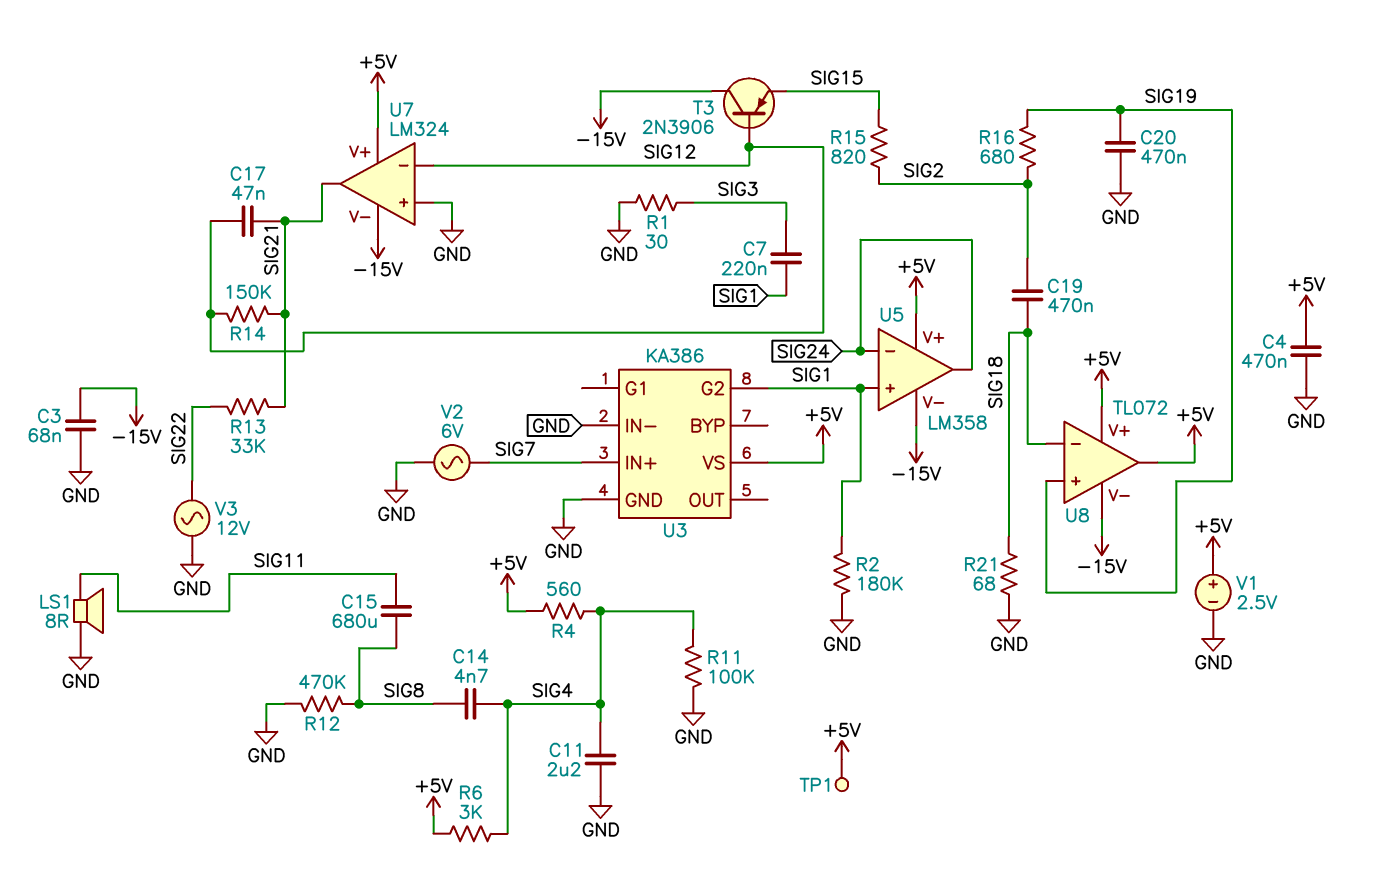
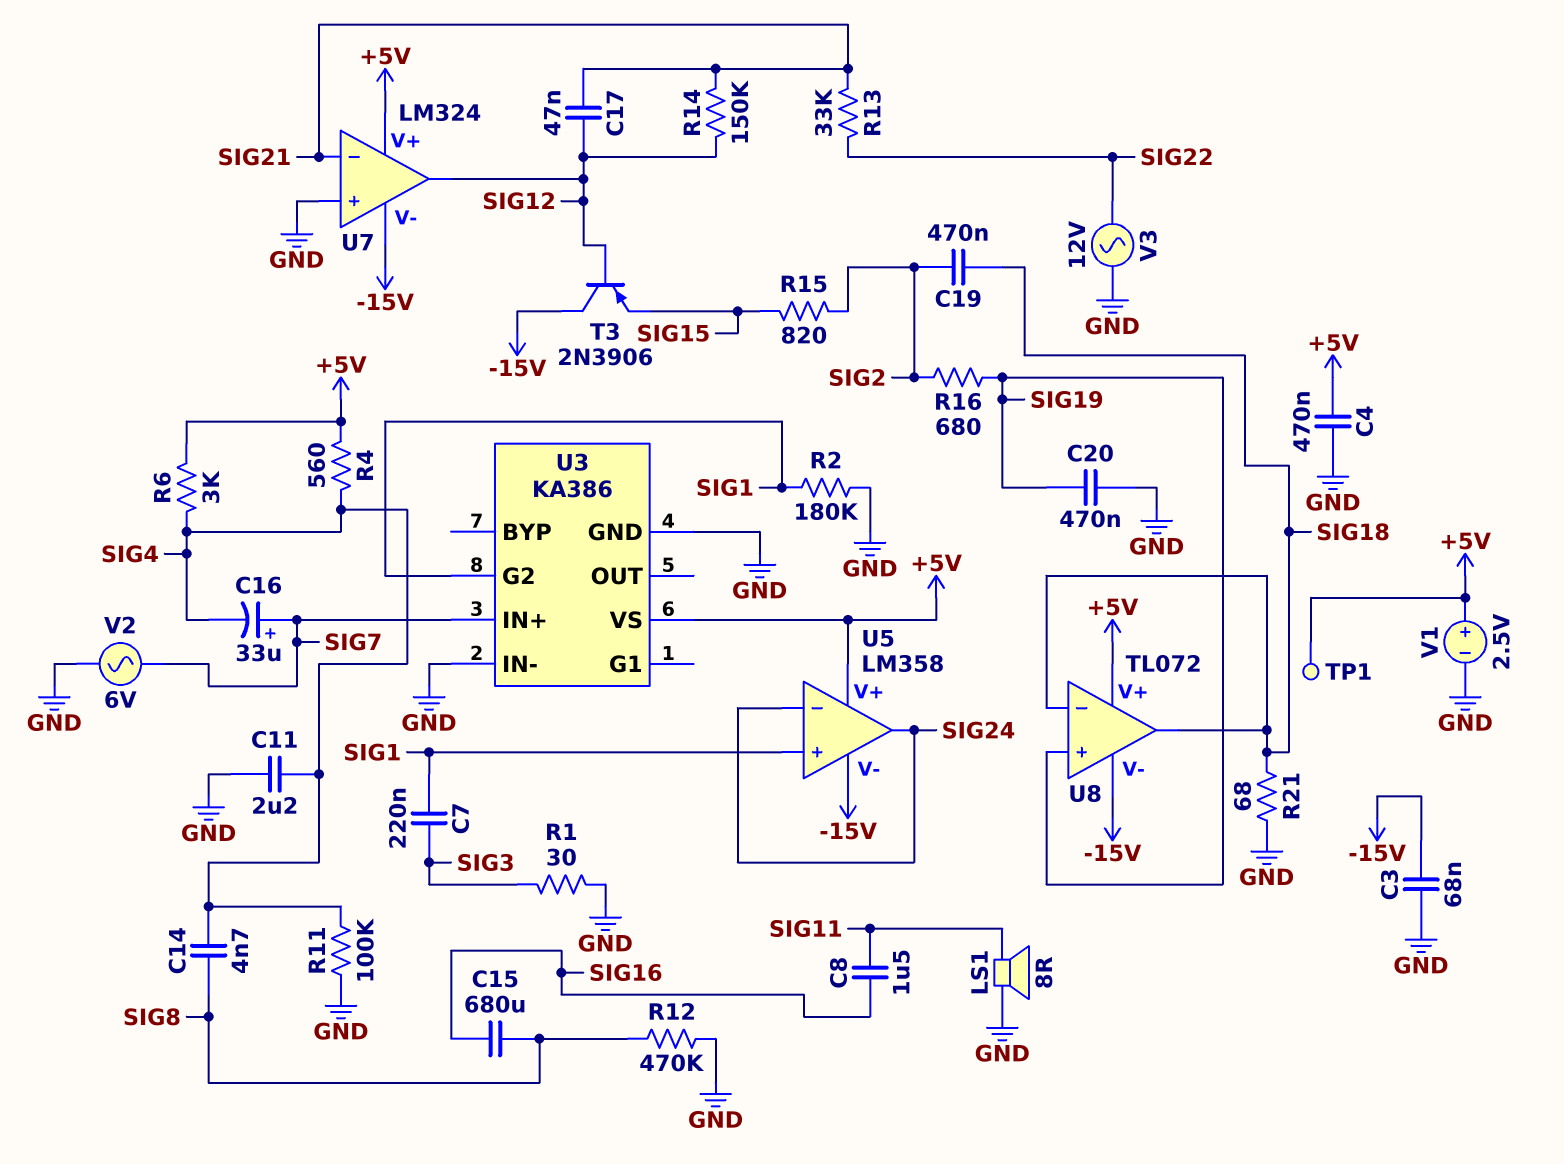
C8: none -> 1.5uF (SIG11, SIG16)
C15: 680uF (SIG8, SIG11) -> 680uF (SIG8, SIG16)
C16: none -> 33uF (plus SIG7, minus SIG4)
U7 pin in-: SIG12 -> SIG21
U7 pin out: SIG21 -> SIG12
U8 pin out: +5V -> SIG18

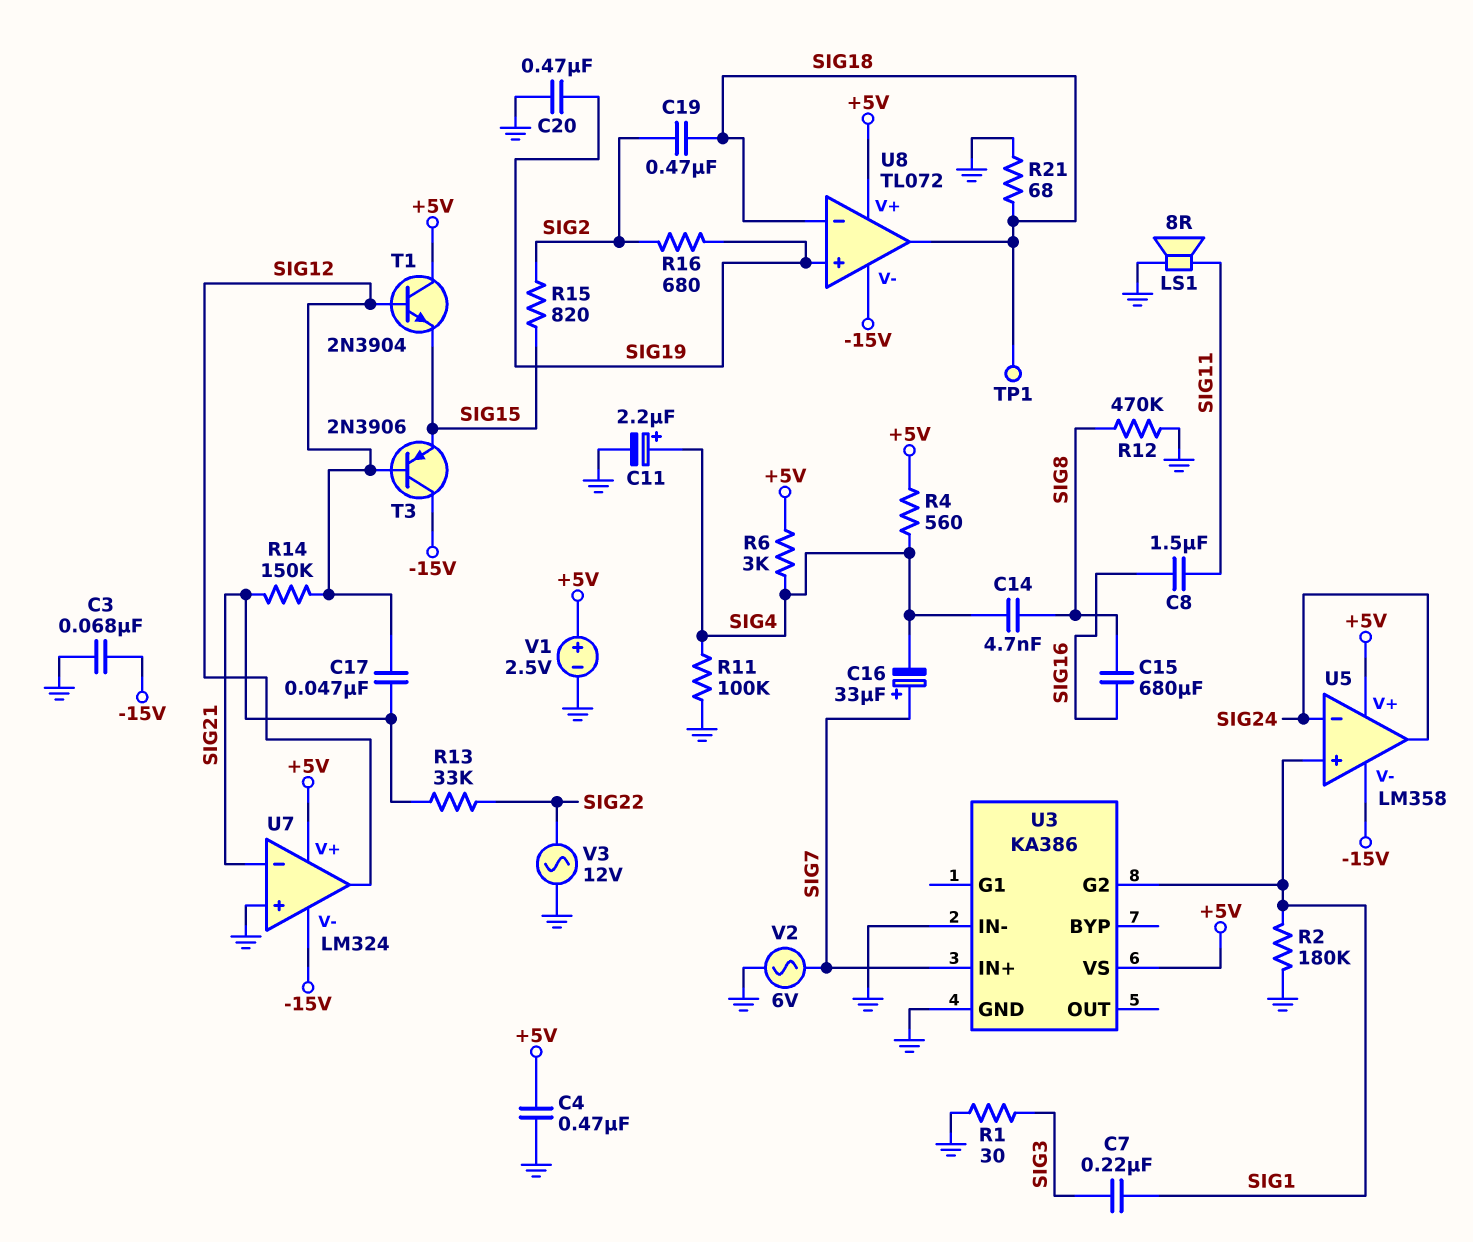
C11: 2.2uF (GND, SIG4) -> 2.2uF (plus SIG4, minus GND)
T1: none -> NPN 2N3904 (B SIG12, C +5V, E SIG15)
TP1: test point (+5V) -> test point (SIG18)

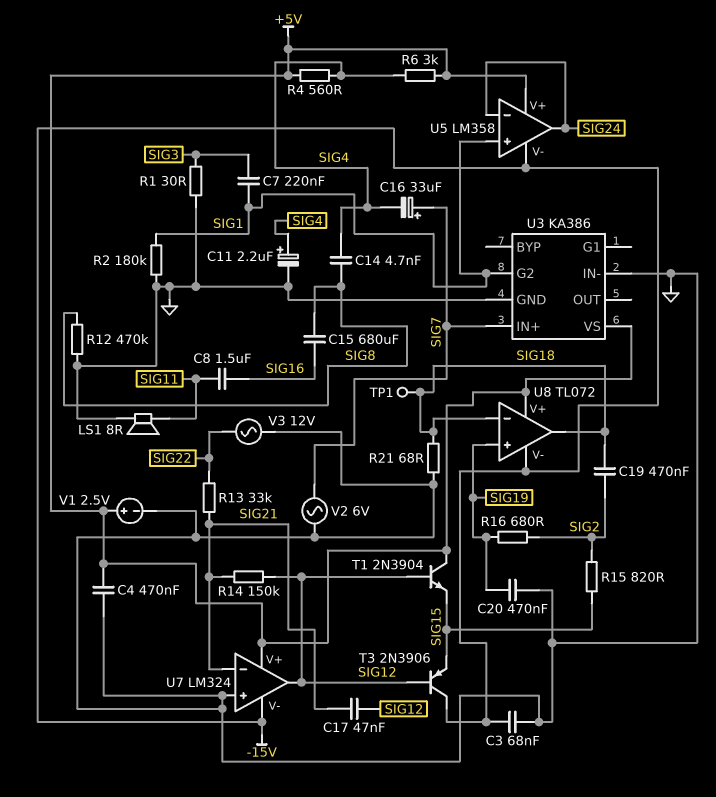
R11: 100k (GND, SIG4) -> none

